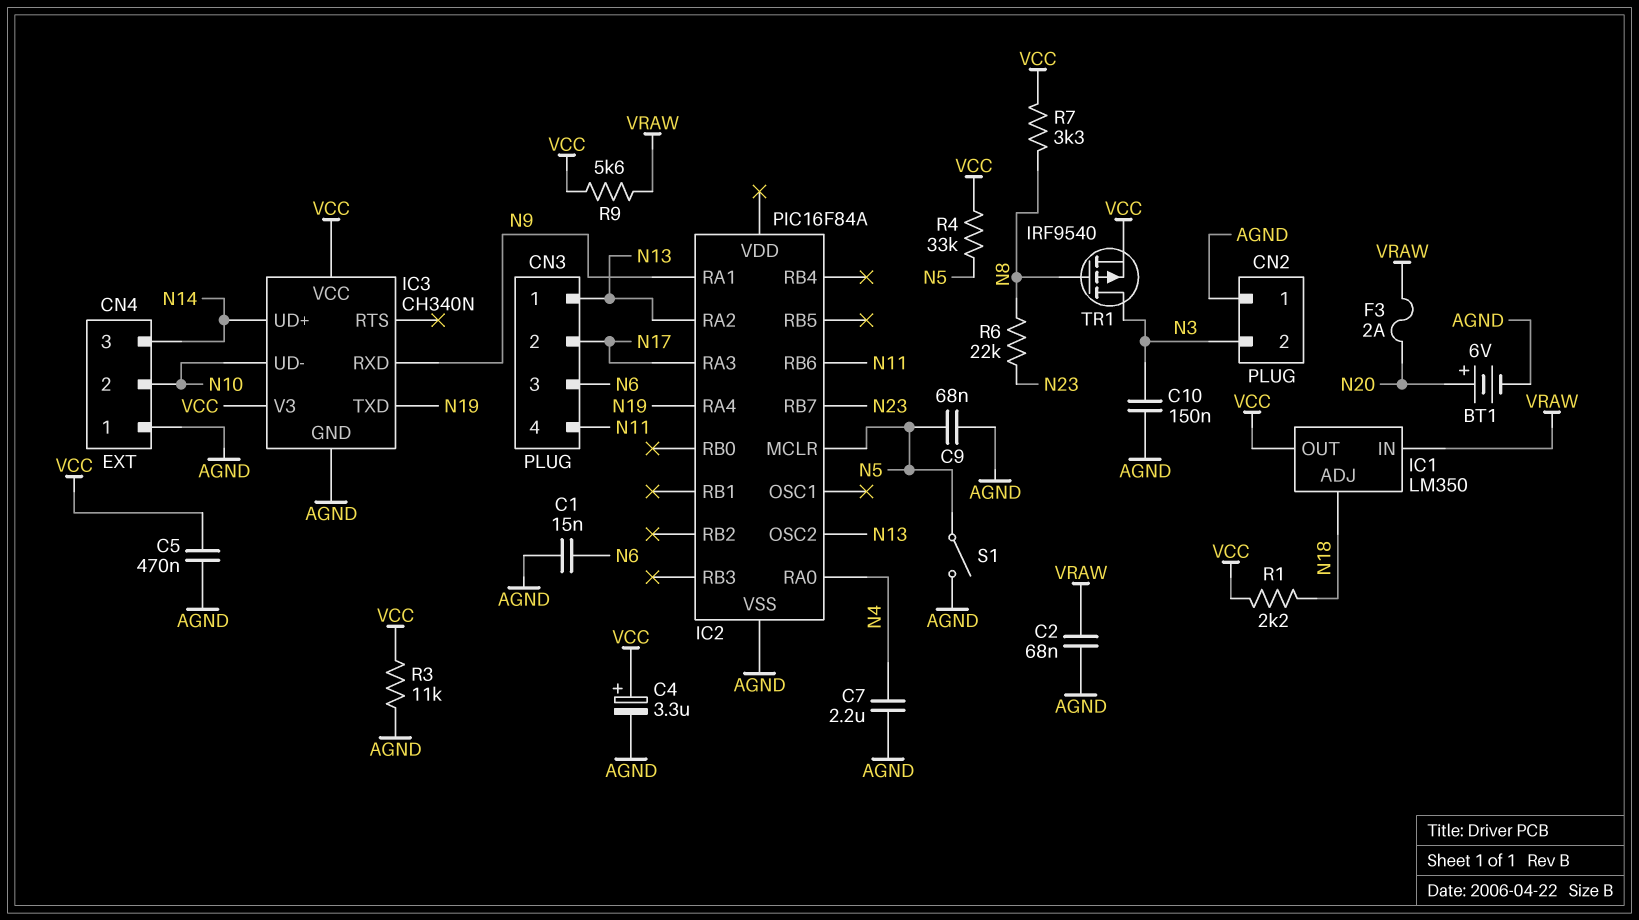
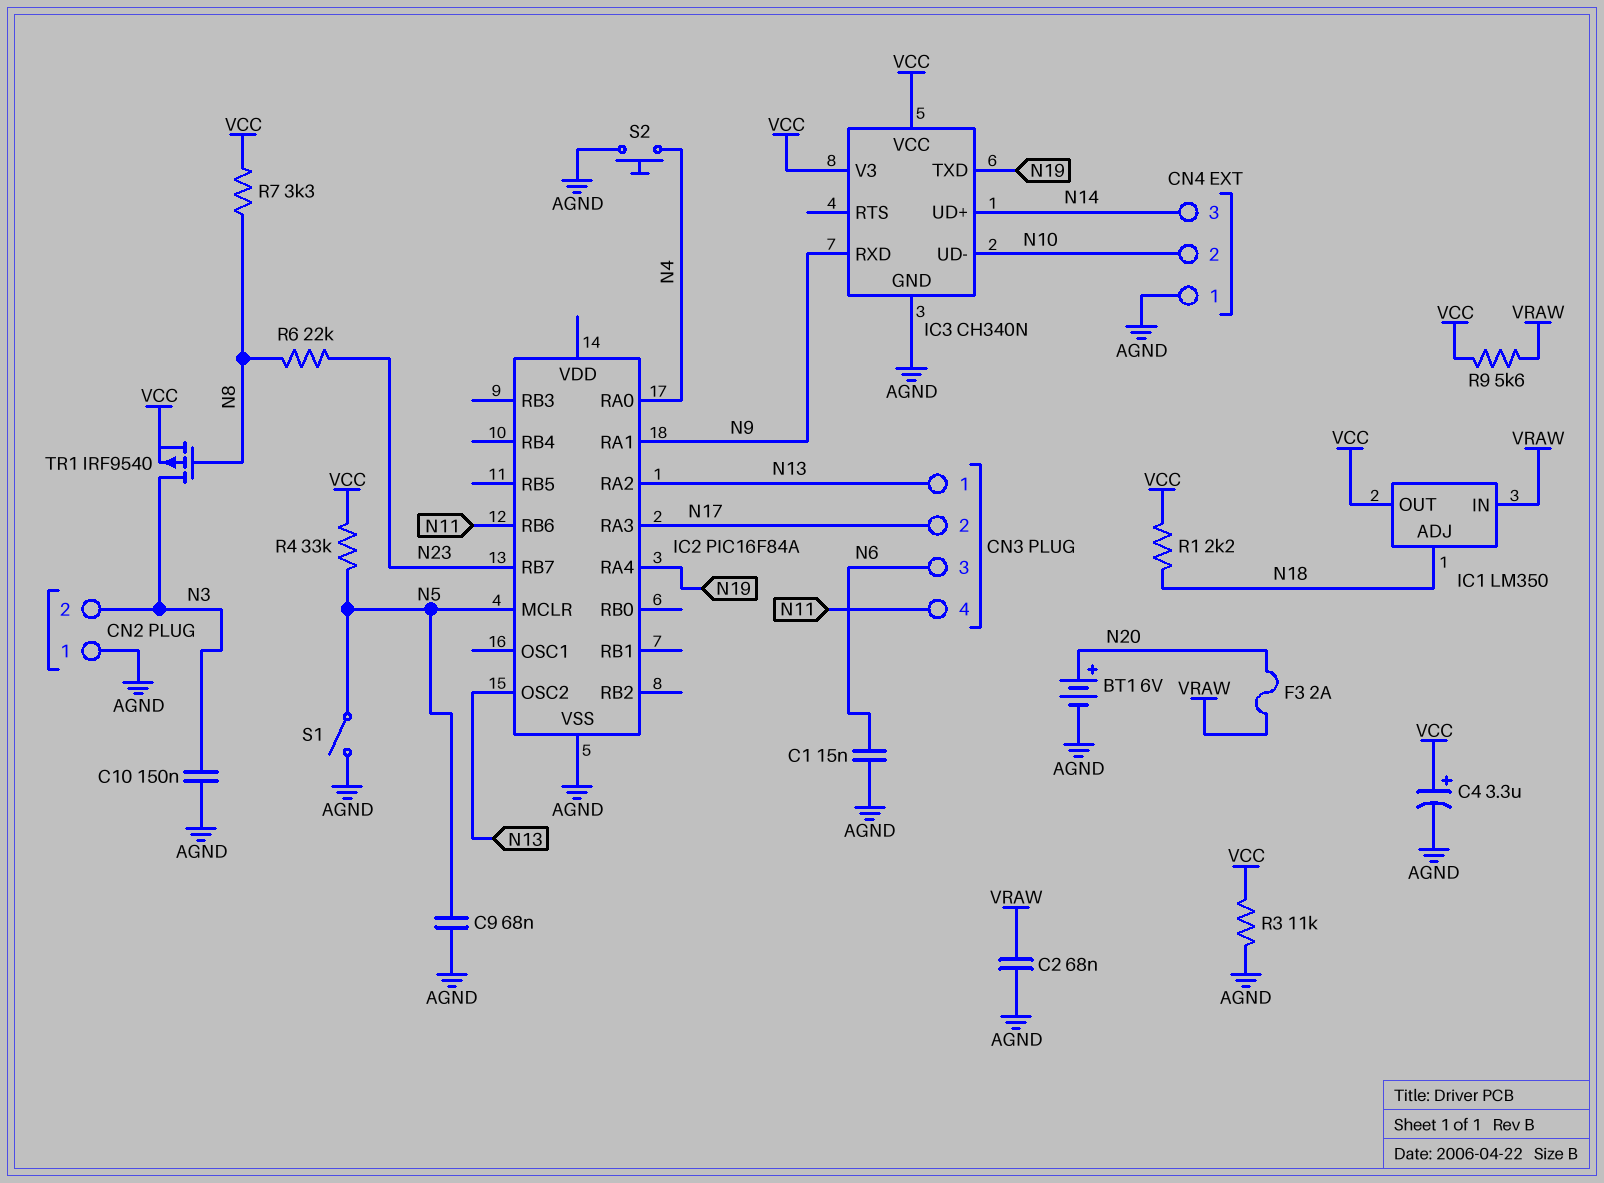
C5: 470nF (AGND, VCC) -> none
C7: 2.2uF (AGND, N4) -> none
S2: none -> button (AGND, N4)

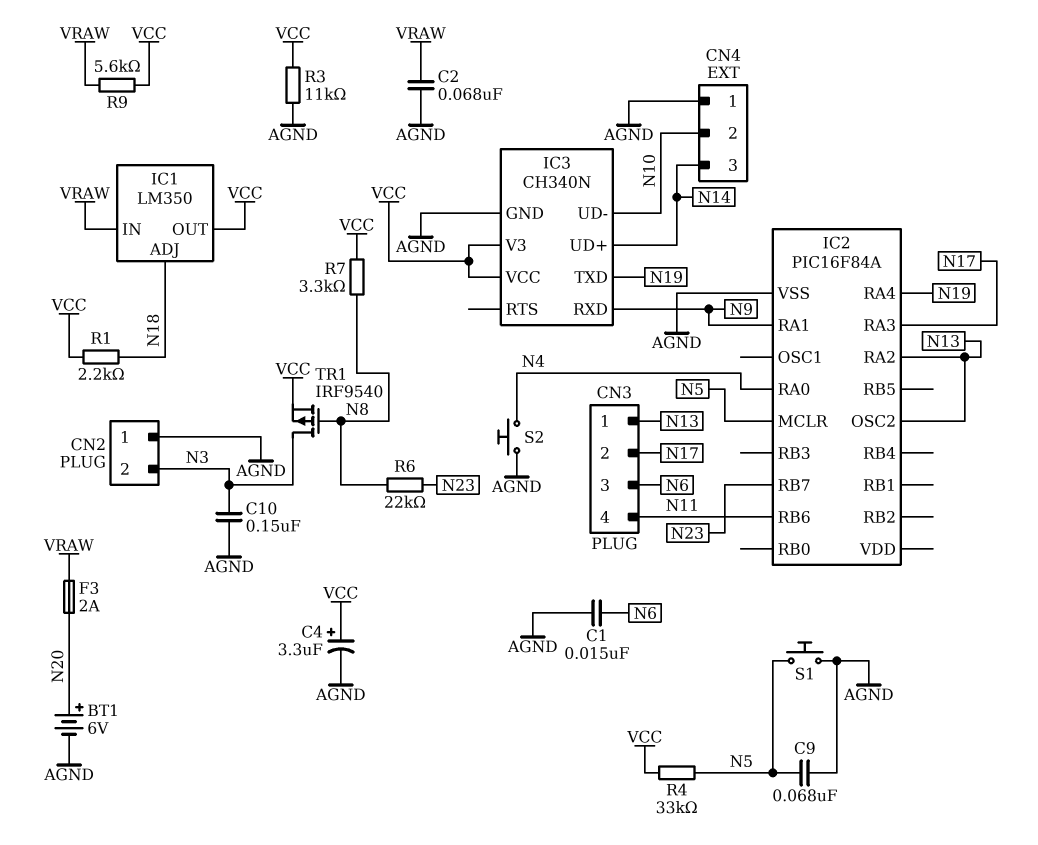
S1: switch (AGND, N5) -> button (AGND, N5)

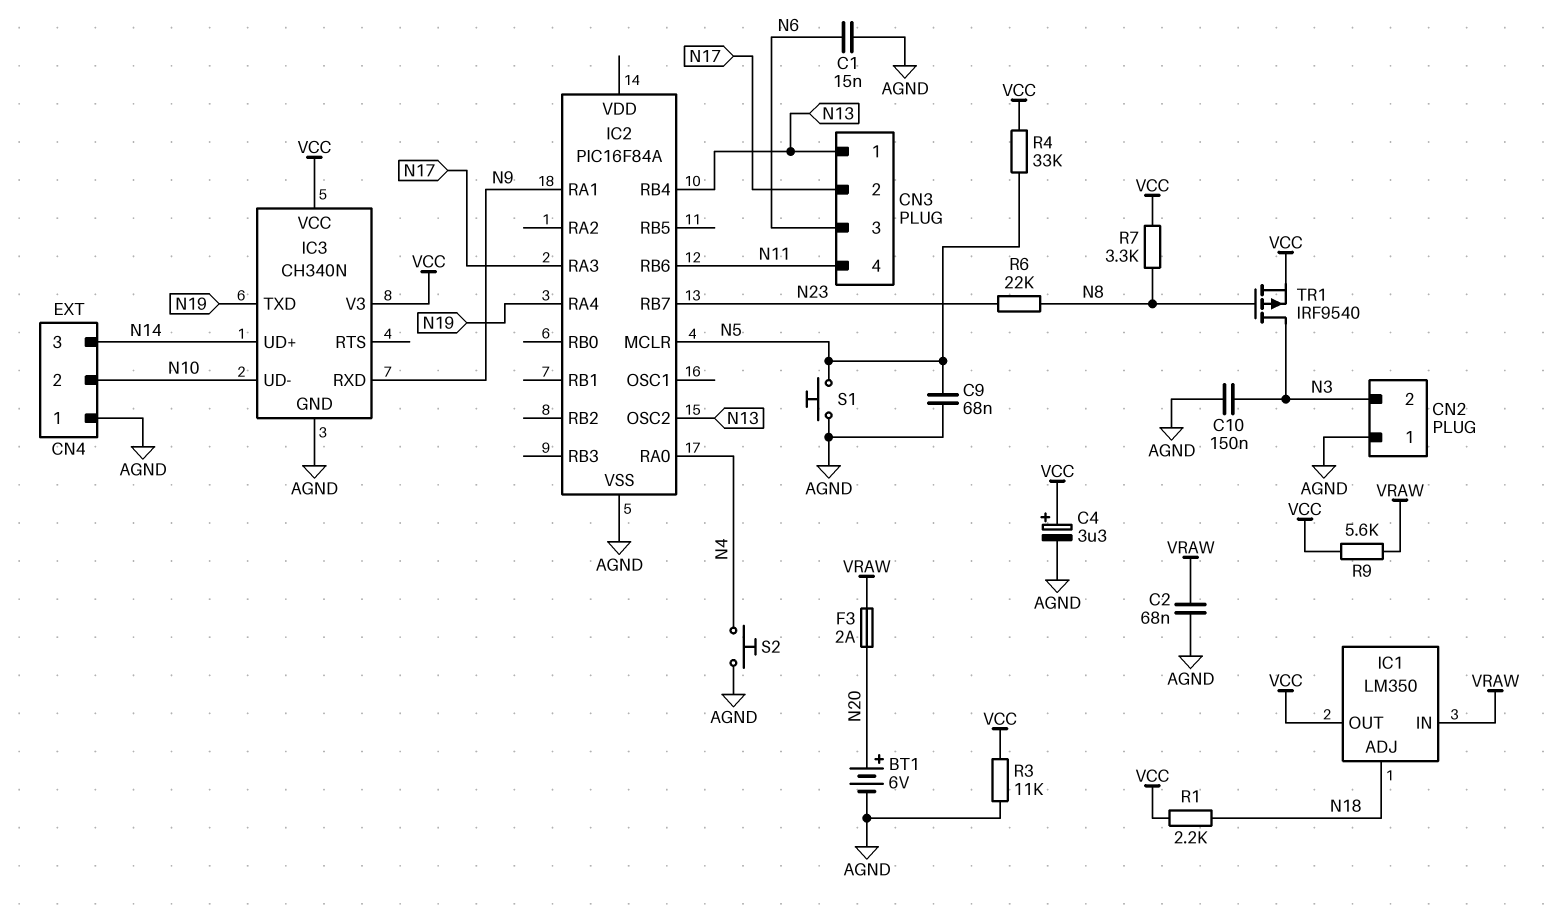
IC2 pin RA2: N13 -> none
IC2 pin RB4: none -> N13

